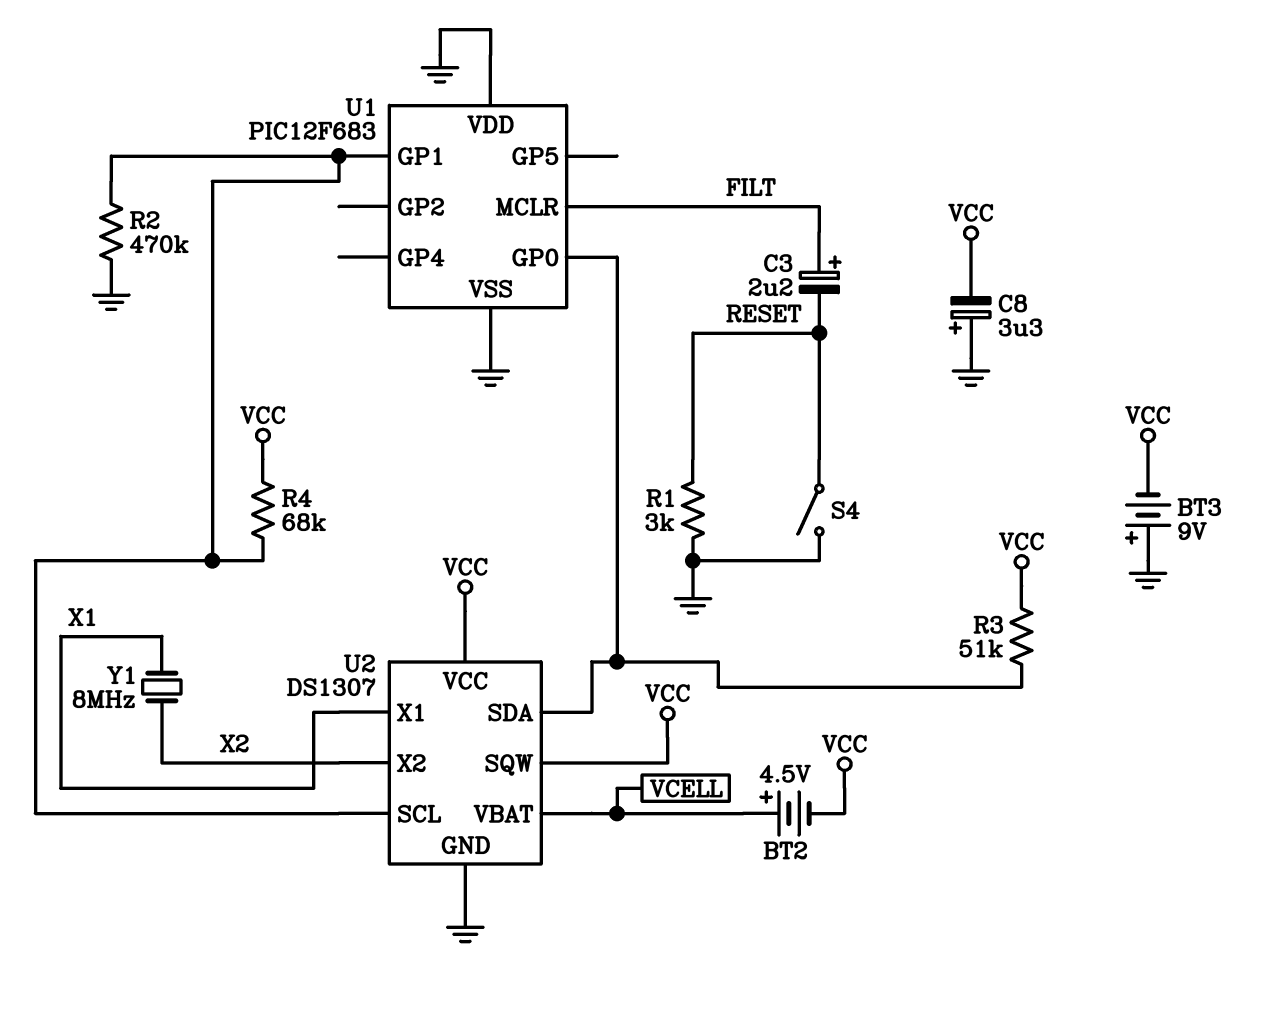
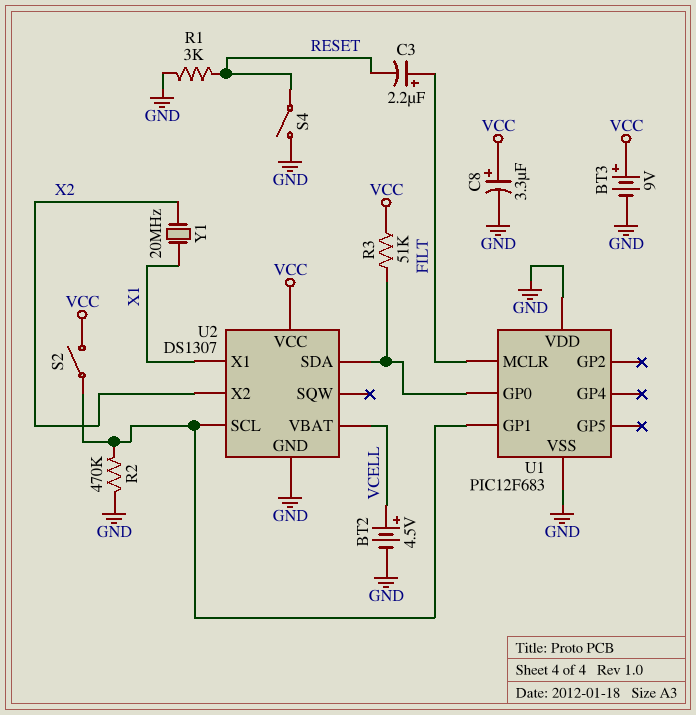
BT2: 4.5V (plus VCELL, minus VCC) -> 4.5V (plus VCELL, minus GND)
BT3: 9V (plus GND, minus VCC) -> 9V (plus VCC, minus GND)
C8: 3.3uF (plus GND, minus VCC) -> 3.3uF (plus VCC, minus GND)
R4: 68k (U1/GP1, VCC) -> none
S2: none -> switch (U1/GP1, VCC)
U2 pin SQW: VCC -> none
Y1: 8MHz (X1, X2) -> 20MHz (X1, X2)

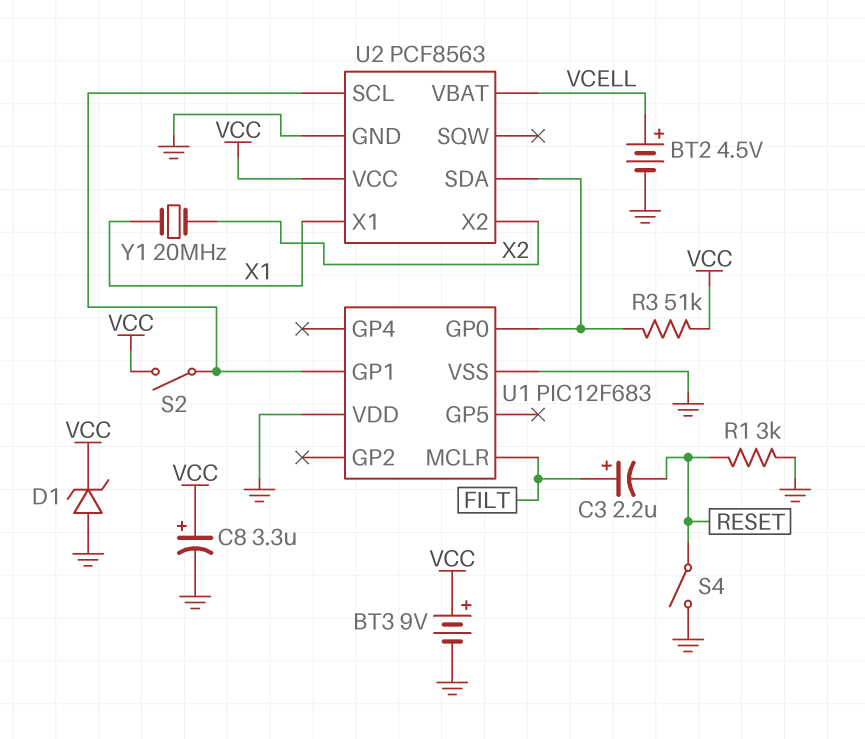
D1: none -> zener (A GND, K VCC)
R2: 470k (GND, U1/GP1) -> none
U2: DS1307 -> PCF8563

